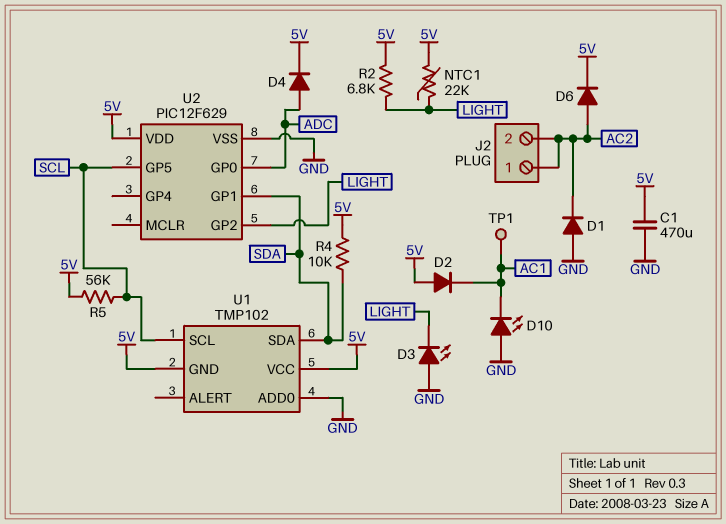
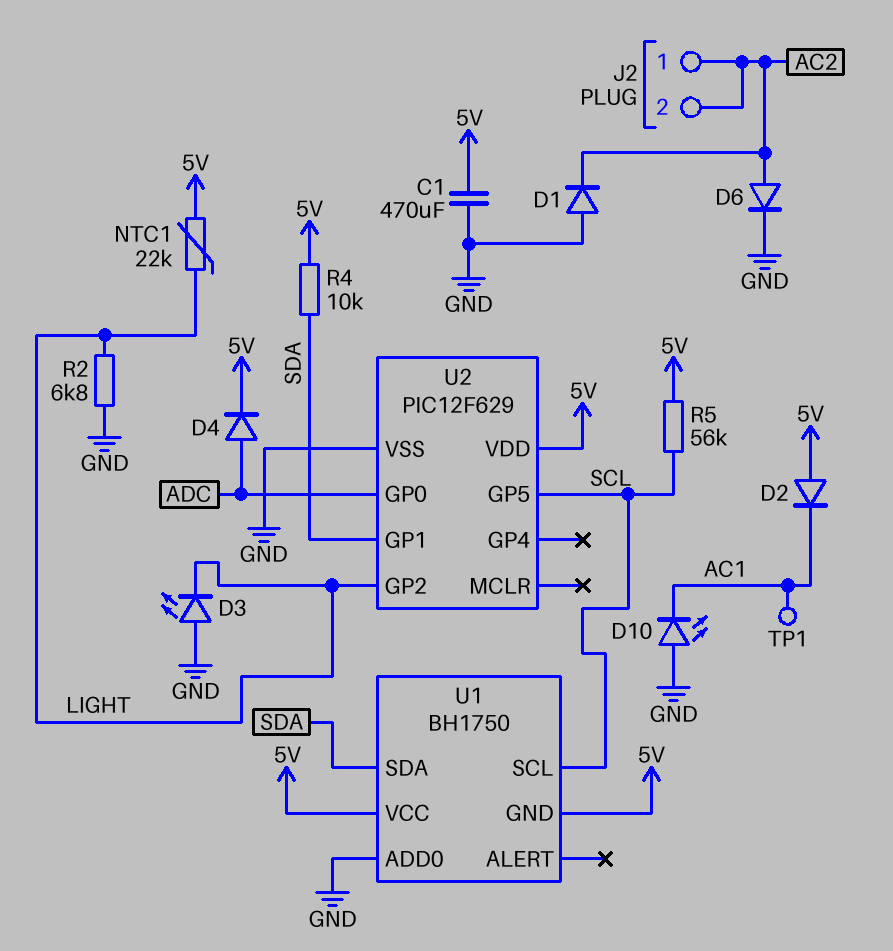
D6: diode (A AC2, K 5V) -> diode (A AC2, K GND)
R2: 6.8k (5V, LIGHT) -> 6.8k (GND, LIGHT)
U1: TMP102 -> BH1750

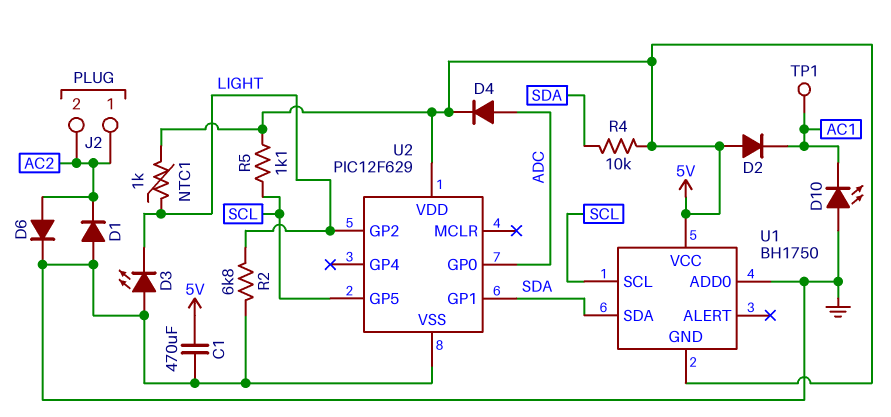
NTC1: 22k (5V, LIGHT) -> 1k (5V, LIGHT)
R5: 56k (5V, SCL) -> 1.1k (5V, SCL)

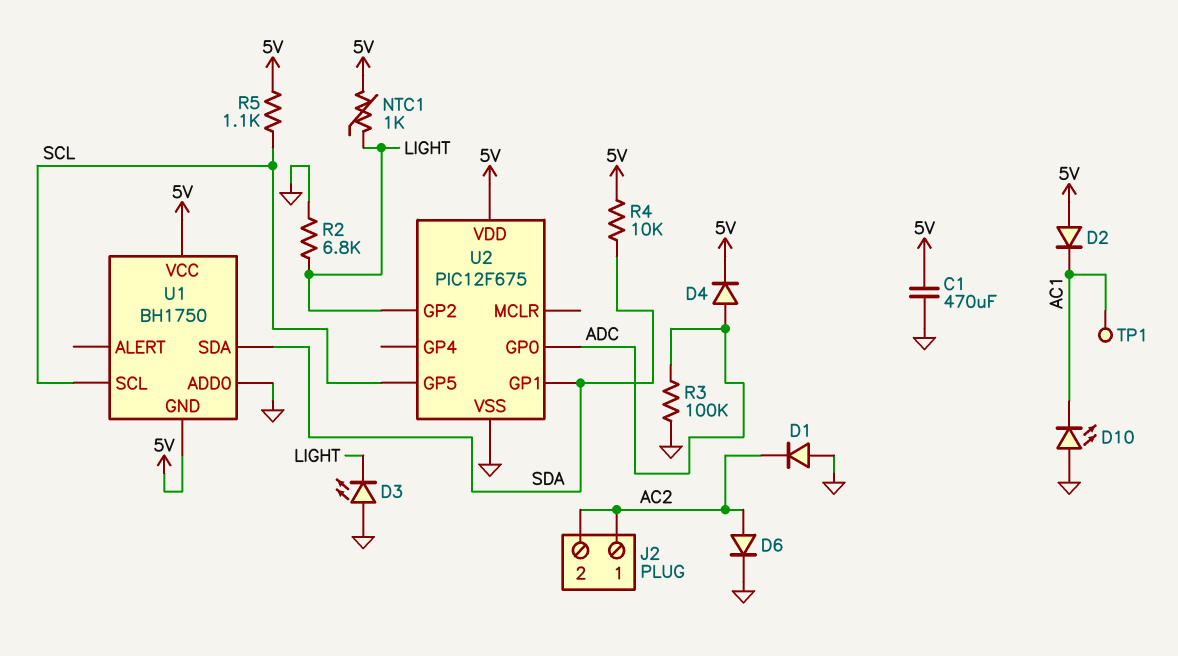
R3: none -> 100k (ADC, GND)
U2: PIC12F629 -> PIC12F675

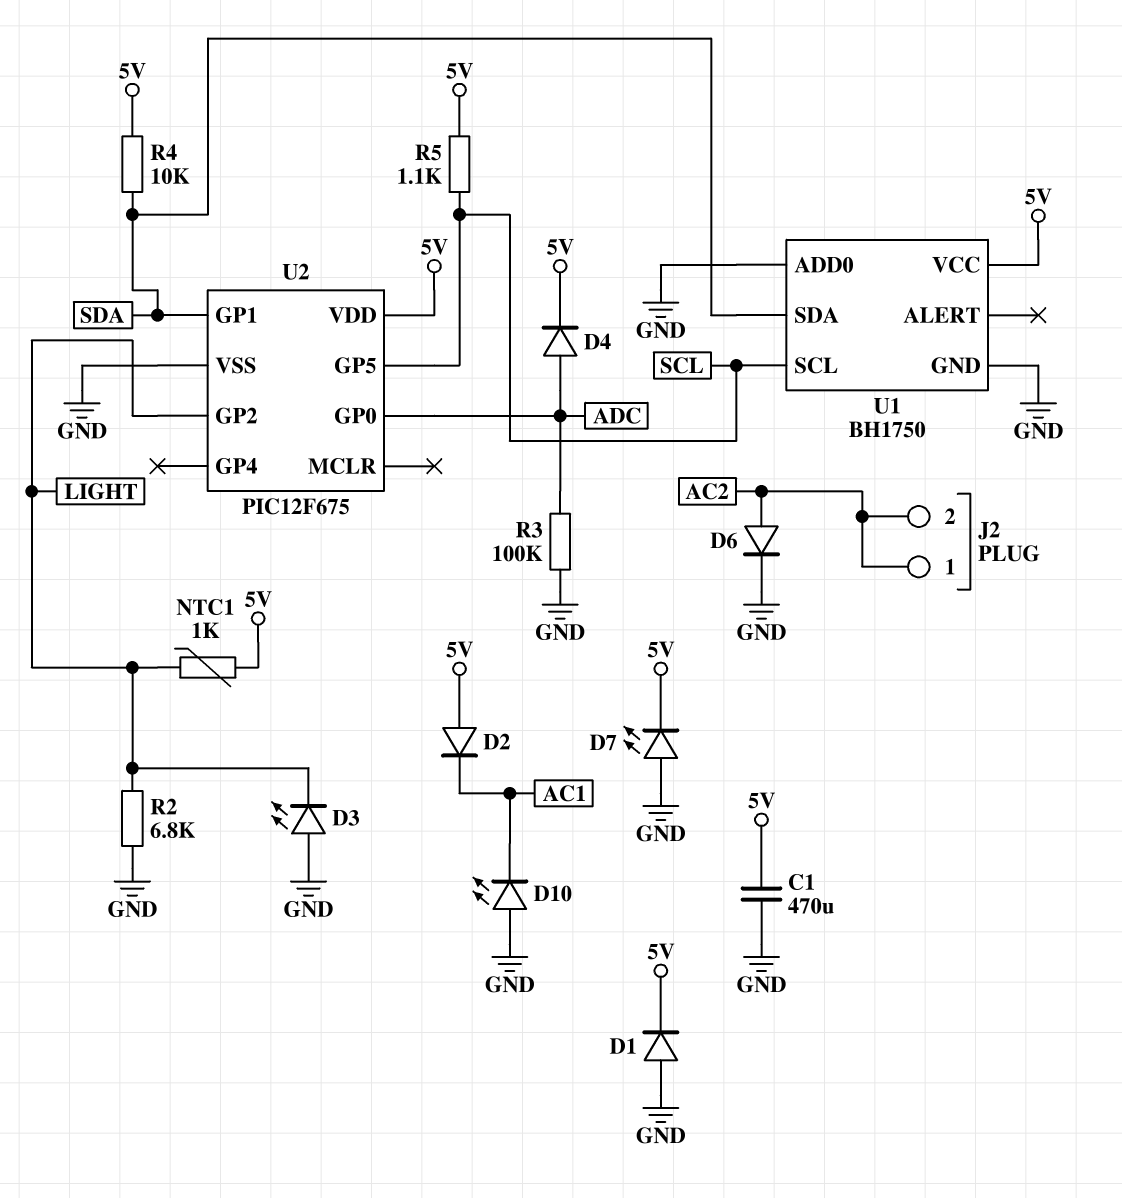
D1: diode (A GND, K AC2) -> diode (A GND, K 5V)
D7: none -> LED (A GND, K 5V)
TP1: test point (AC1) -> none
U1 pin GND: 5V -> GND

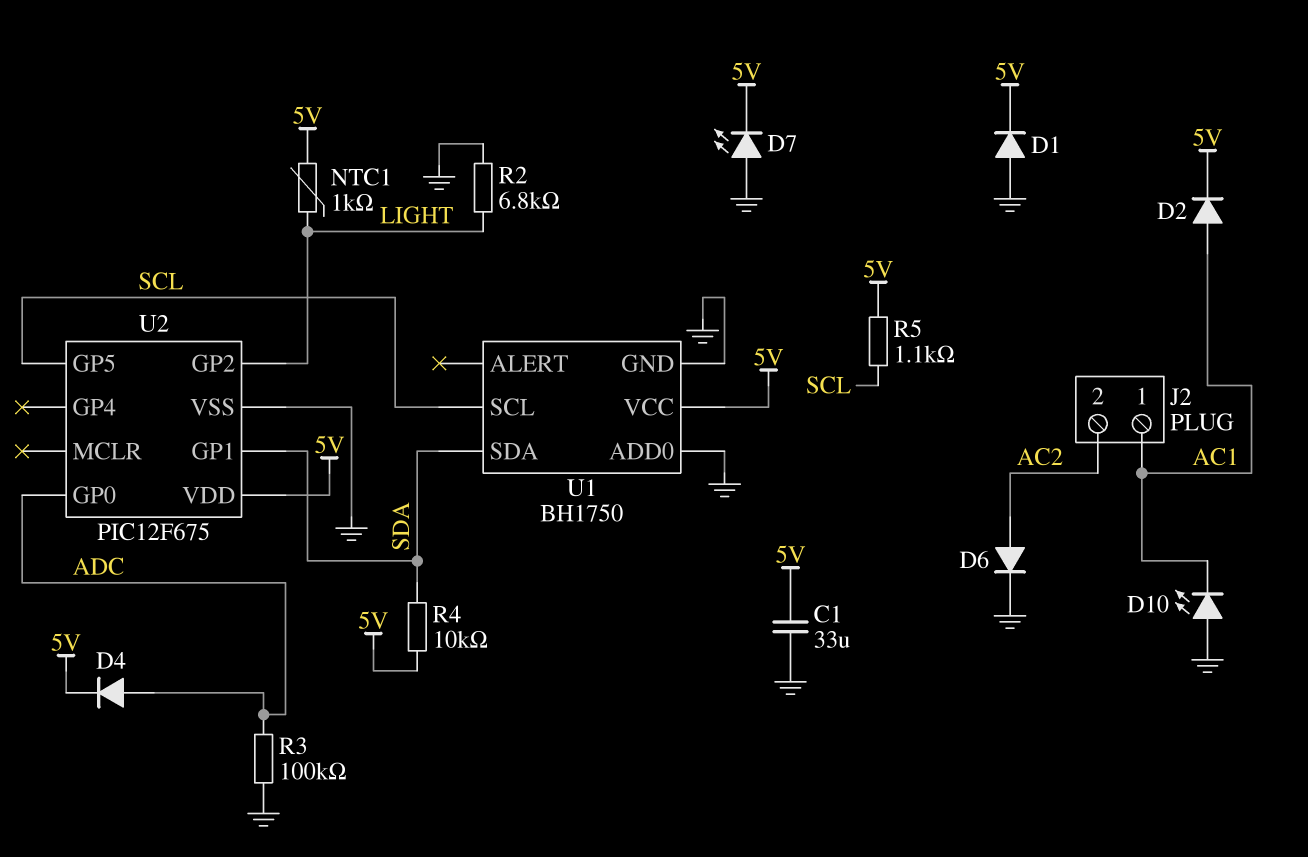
C1: 470uF (5V, GND) -> 33uF (5V, GND)
D2: diode (A 5V, K AC1) -> diode (A AC1, K 5V)
D3: LED (A GND, K LIGHT) -> none
J2 pin 1: AC2 -> AC1

